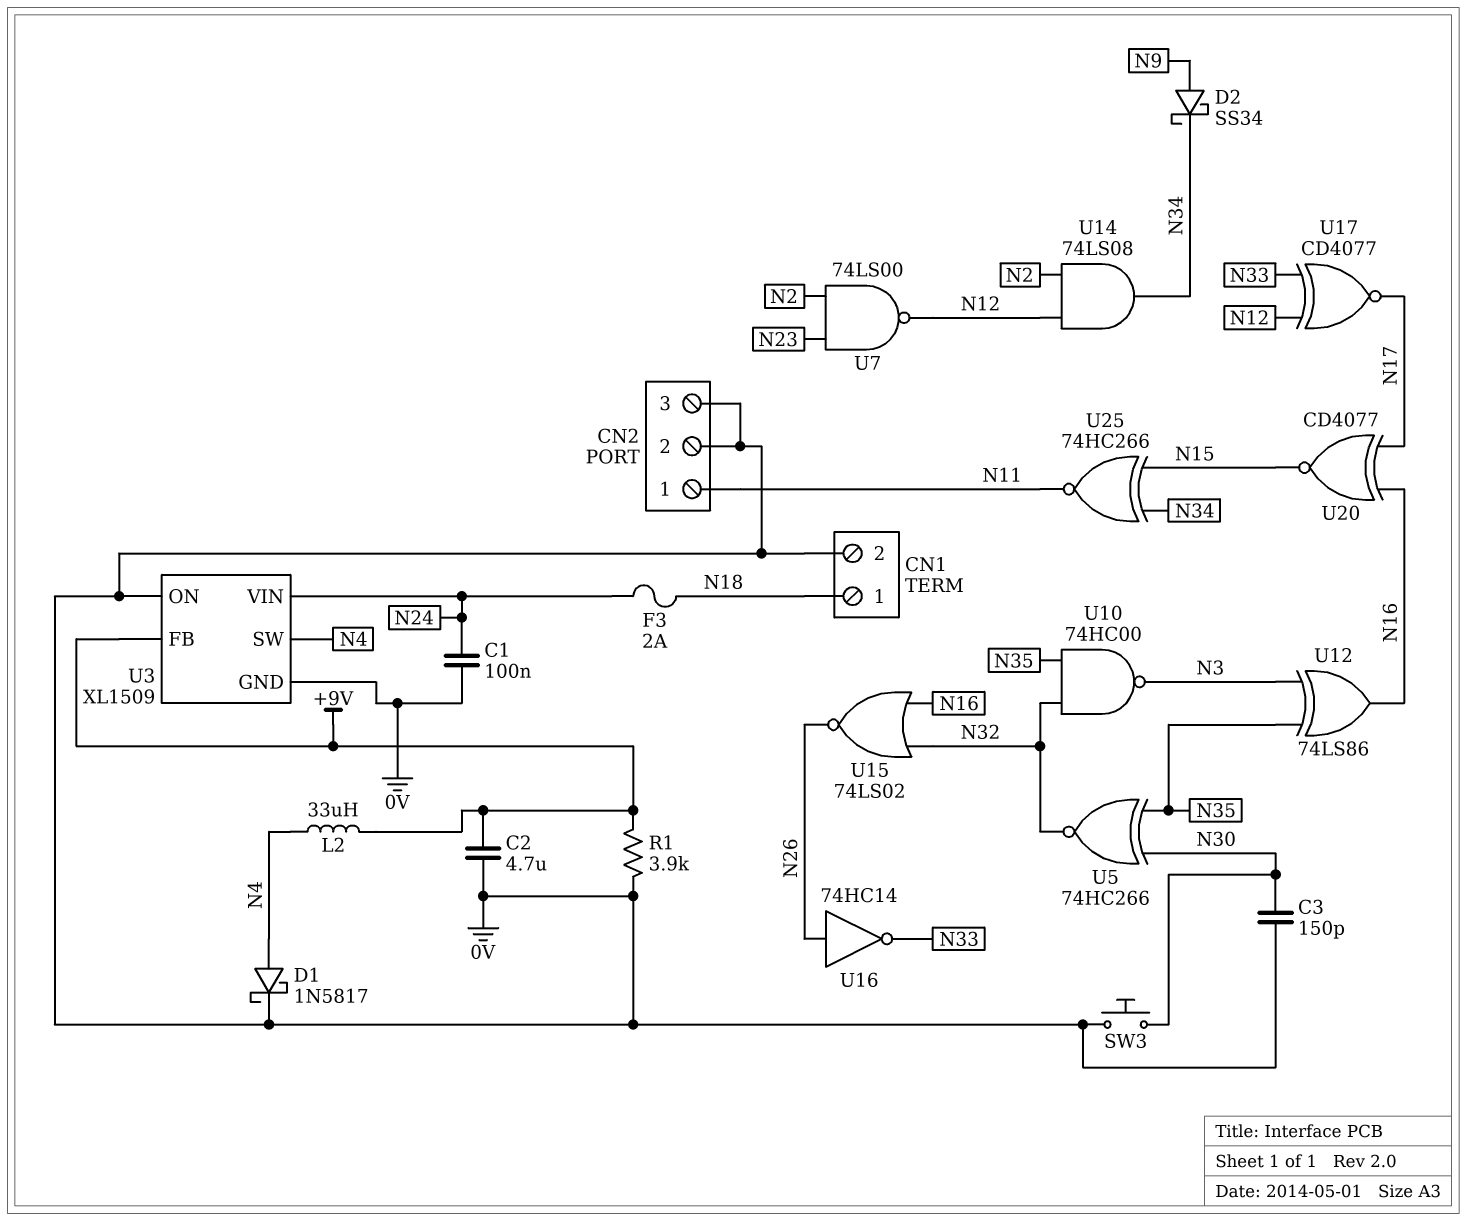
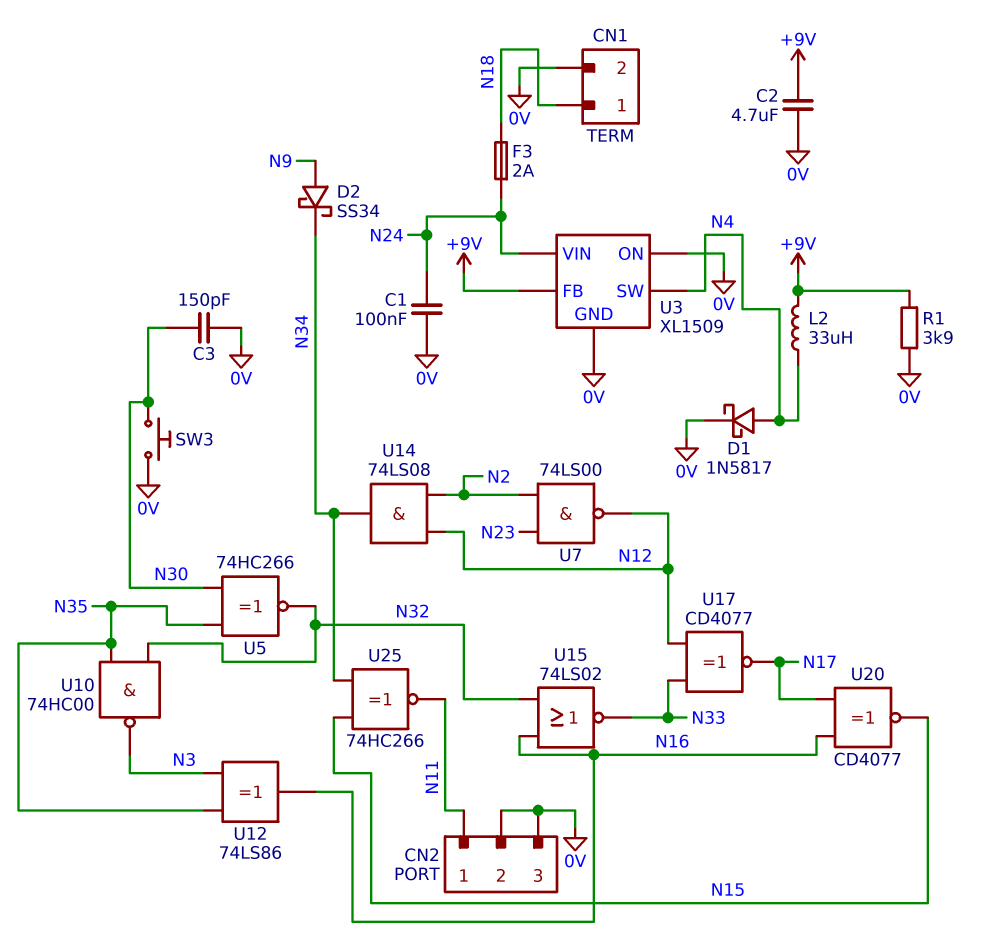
U15: NOR 74LS02 (in N16, in N32, out N26) -> NOR 74LS02 (in N16, in N32, out N33)
U16: NOT 74HC14 (in N26, out N33) -> none

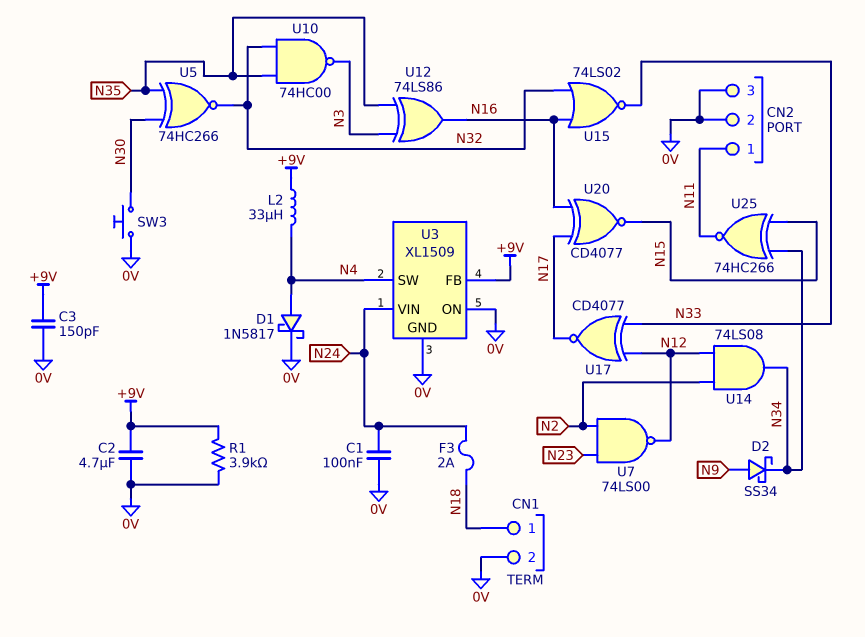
C3: 150pF (0V, N30) -> 150pF (+9V, 0V)

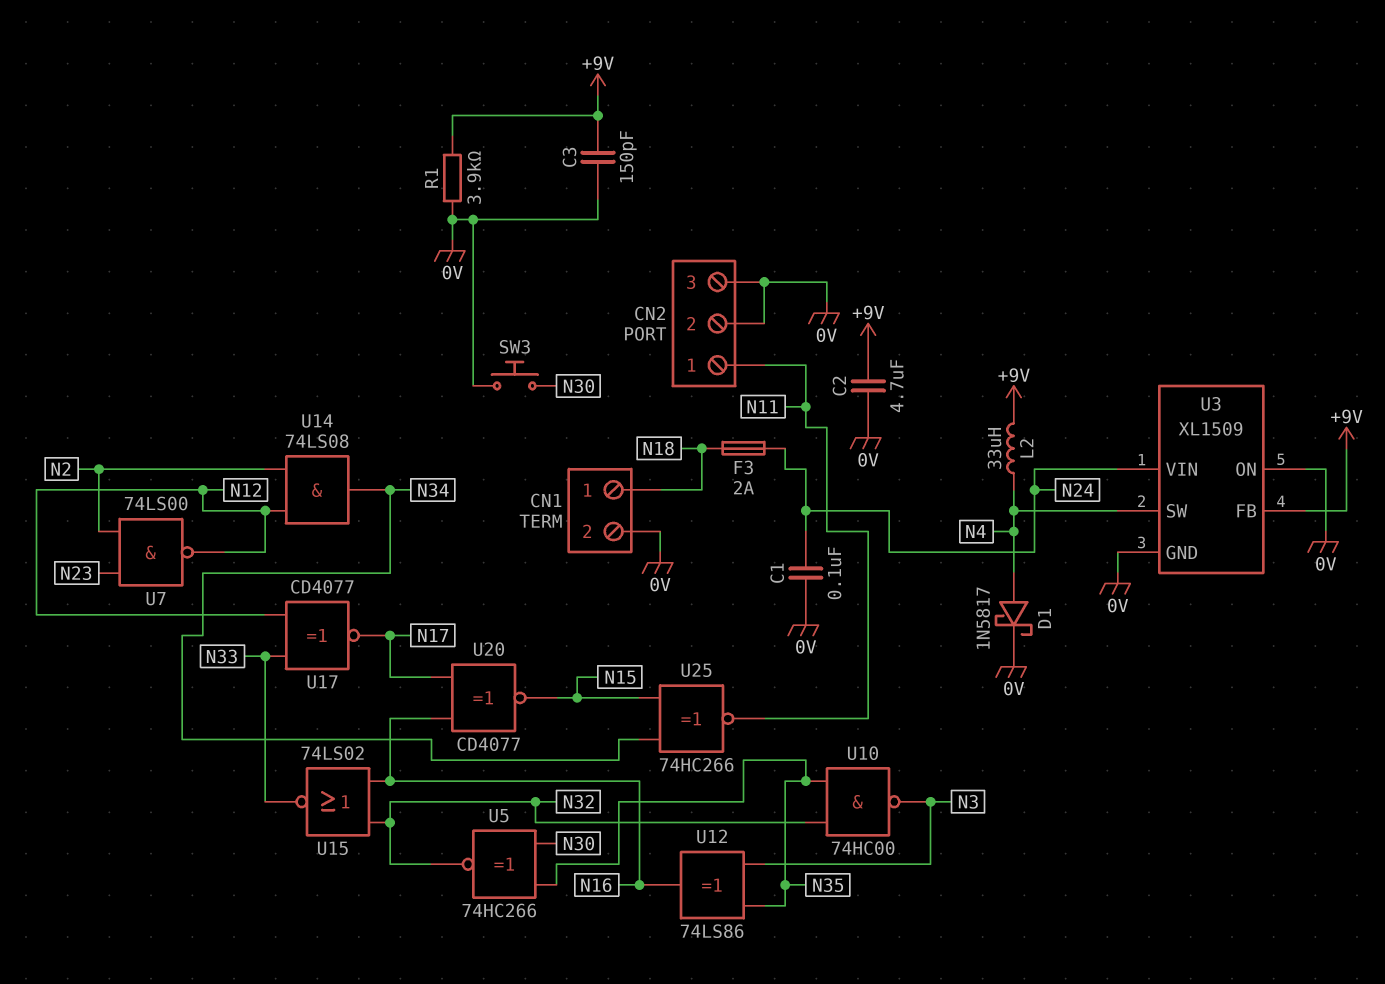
D2: schottky SS34 (A N9, K N34) -> none

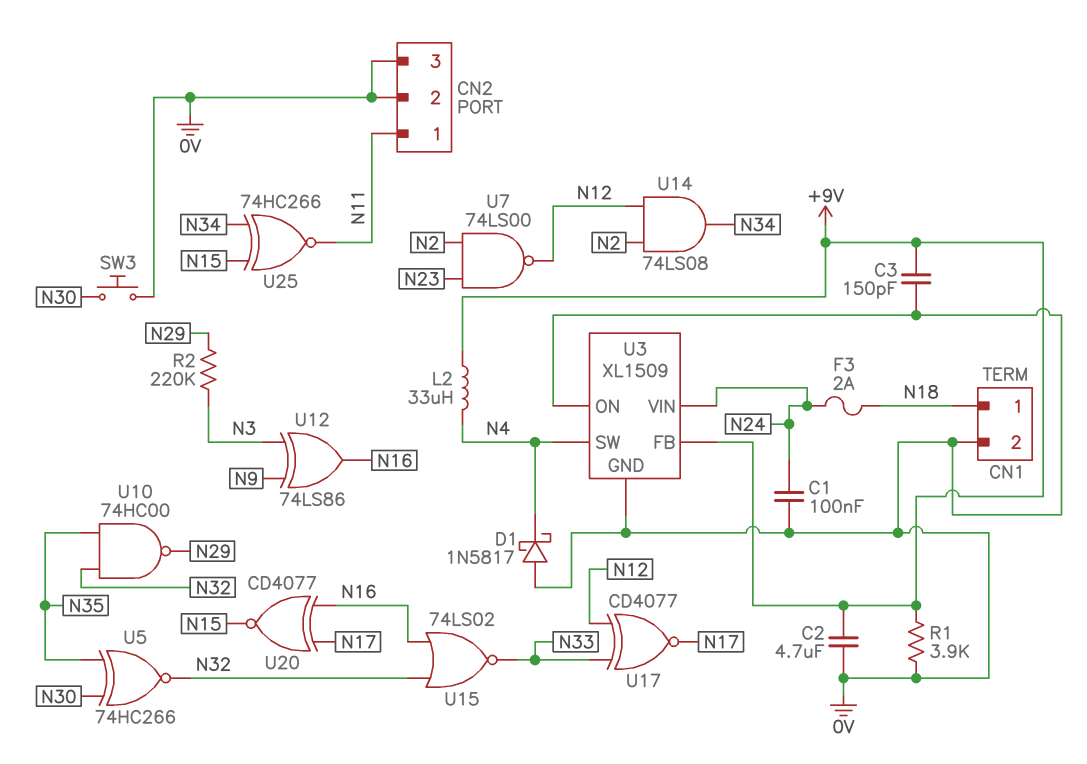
D1: schottky 1N5817 (A N4, K 0V) -> schottky 1N5817 (A 0V, K N4)
R2: none -> 220k (N3, N29)
U10: NAND 74HC00 (in N32, in N35, out N3) -> NAND 74HC00 (in N32, in N35, out N29)
U12: XOR 74LS86 (in N3, in N35, out N16) -> XOR 74LS86 (in N3, in N9, out N16)

